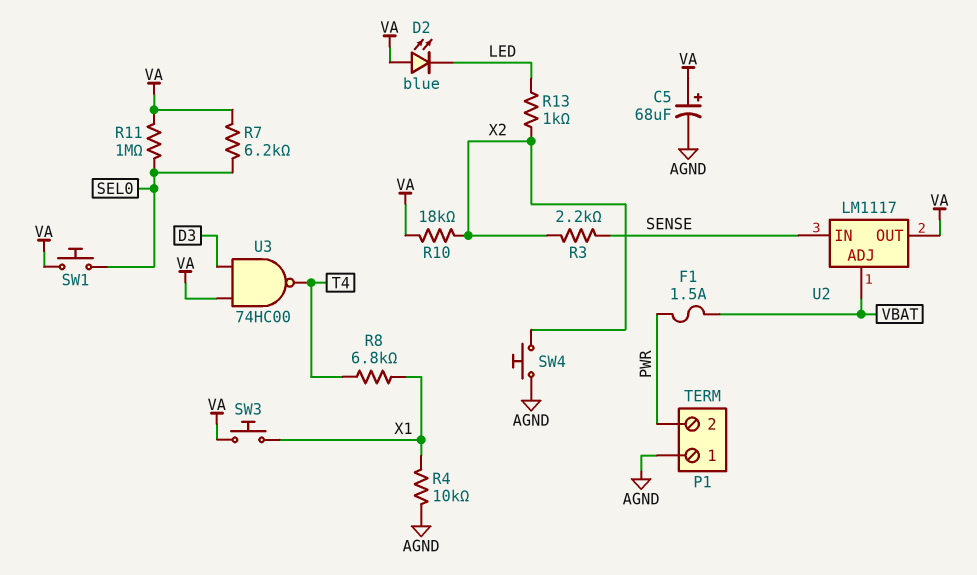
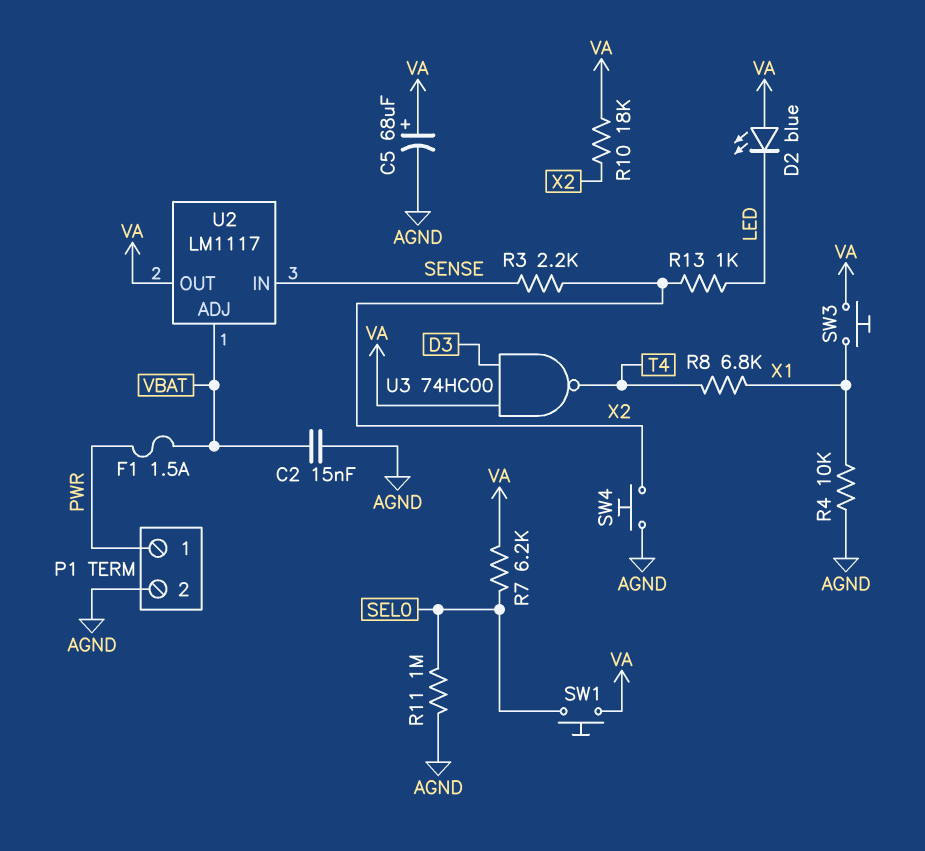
C2: none -> 15nF (AGND, VBAT)
P1 pin 1: AGND -> PWR
P1 pin 2: PWR -> AGND
R11: 1M (SEL0, VA) -> 1M (AGND, SEL0)

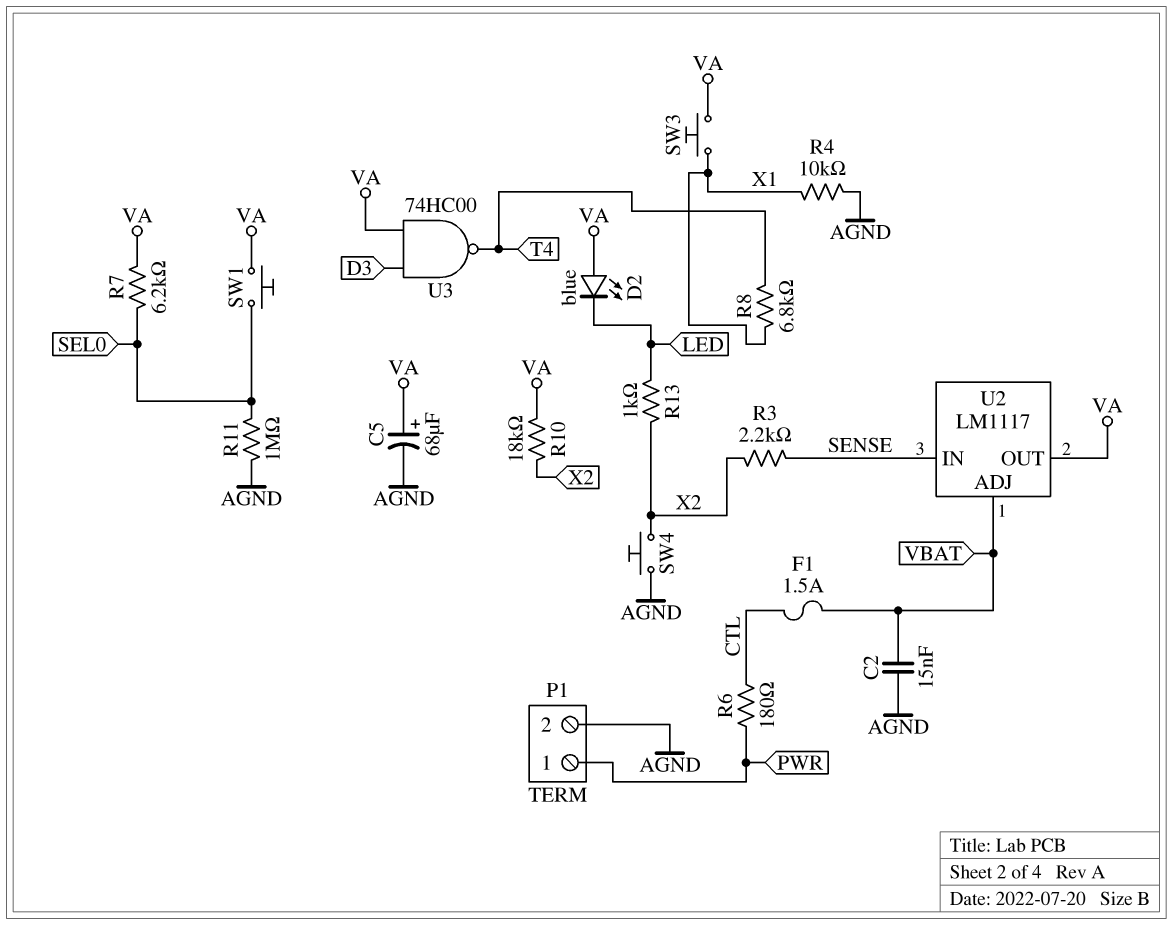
F1: 1.5A (PWR, VBAT) -> 1.5A (CTL, VBAT)
R6: none -> 180 (CTL, PWR)

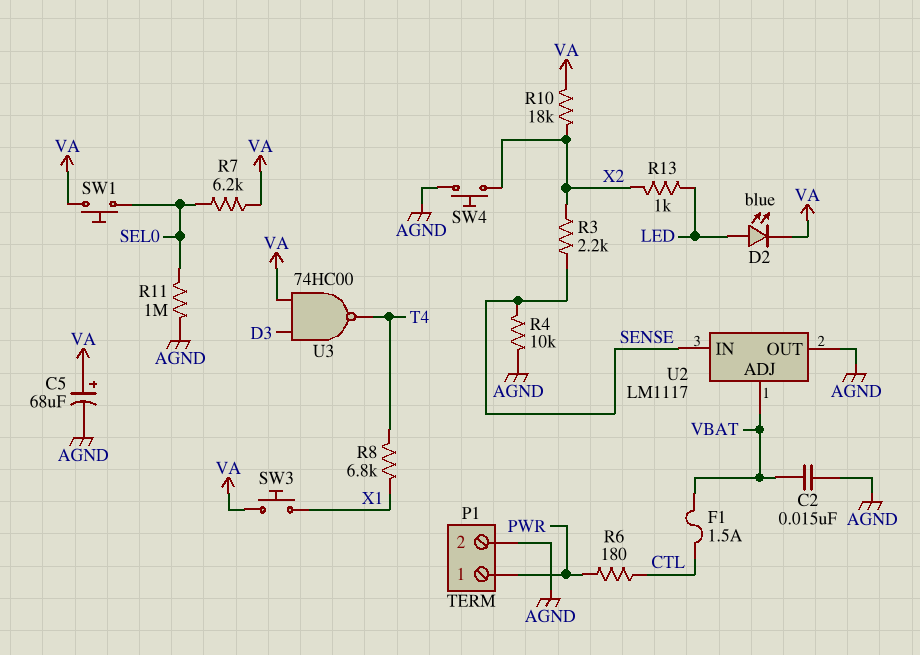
D2: LED blue (A VA, K LED) -> LED blue (A LED, K VA)
R4: 10k (AGND, X1) -> 10k (AGND, SENSE)
U2 pin OUT: VA -> AGND

